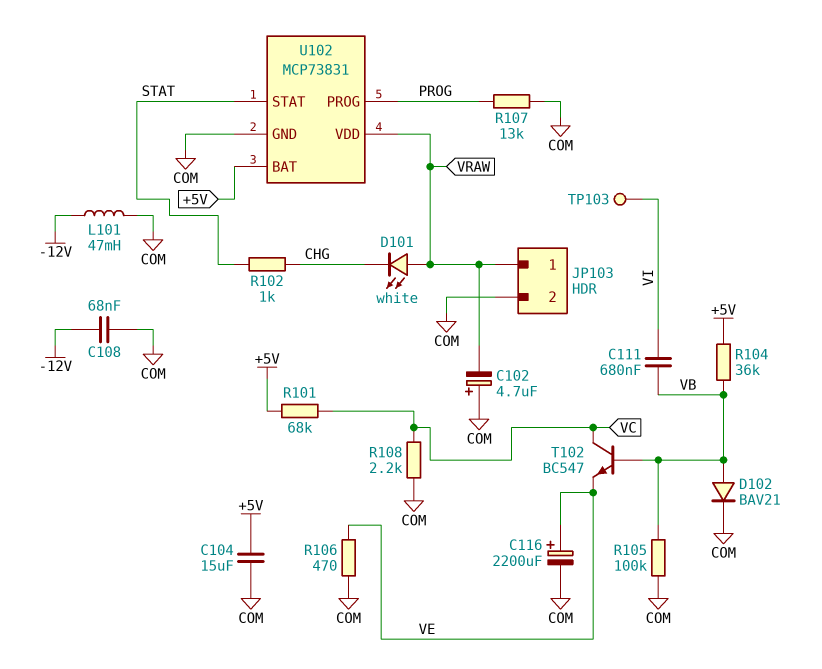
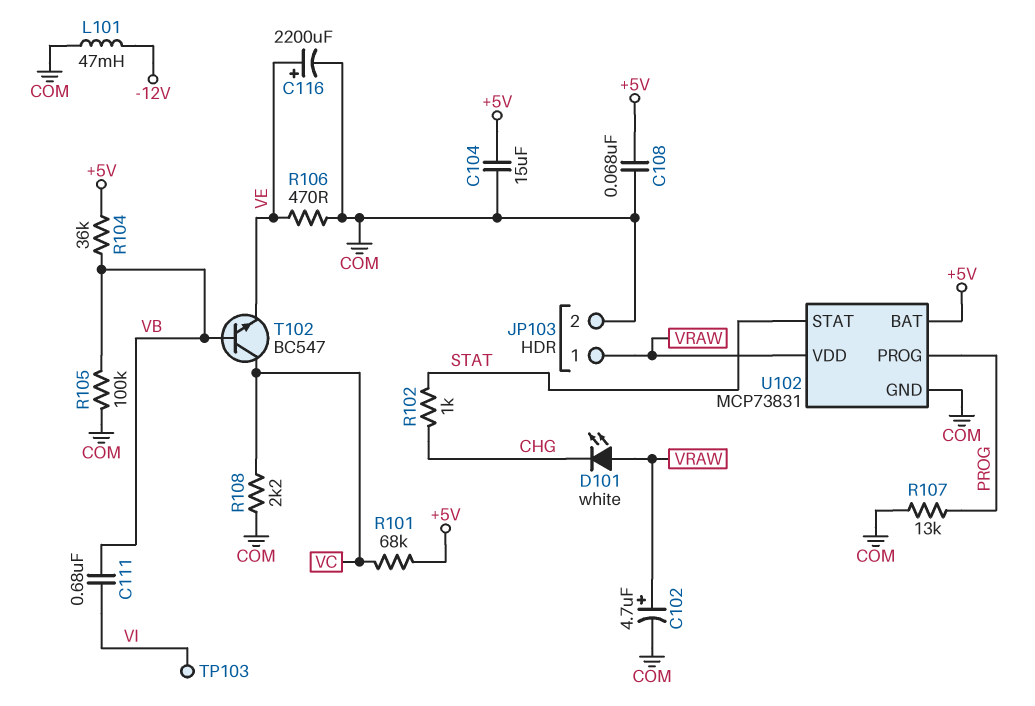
C102: 4.7uF (plus COM, minus VRAW) -> 4.7uF (plus VRAW, minus COM)
C108: 68nF (-12V, COM) -> 68nF (+5V, COM)
D102: diode BAV21 (A VB, K COM) -> none

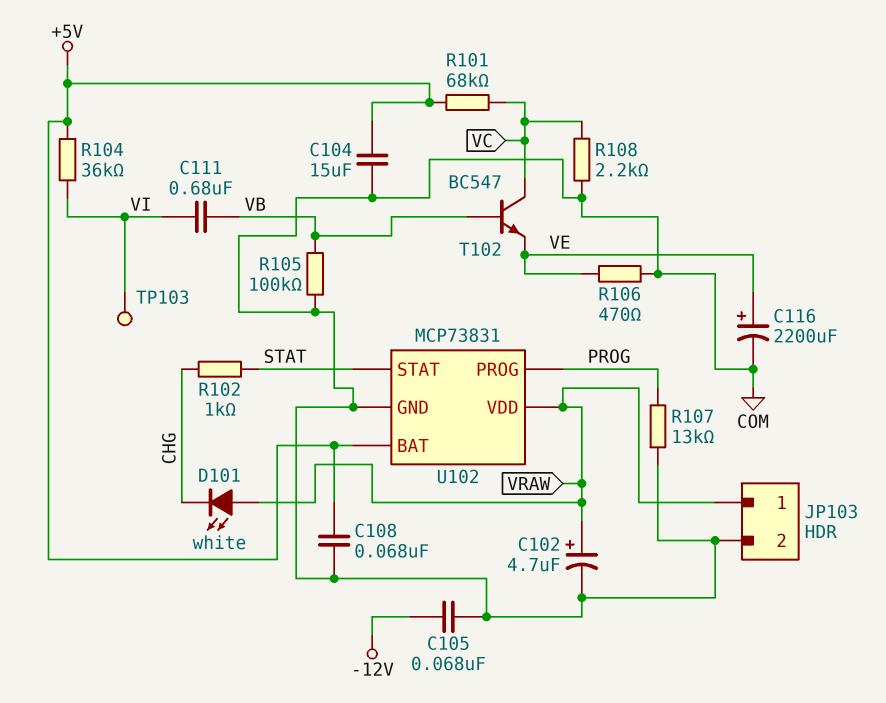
C105: none -> 68nF (-12V, COM)
L101: 47mH (-12V, COM) -> none
R104: 36k (+5V, VB) -> 36k (+5V, VI)

